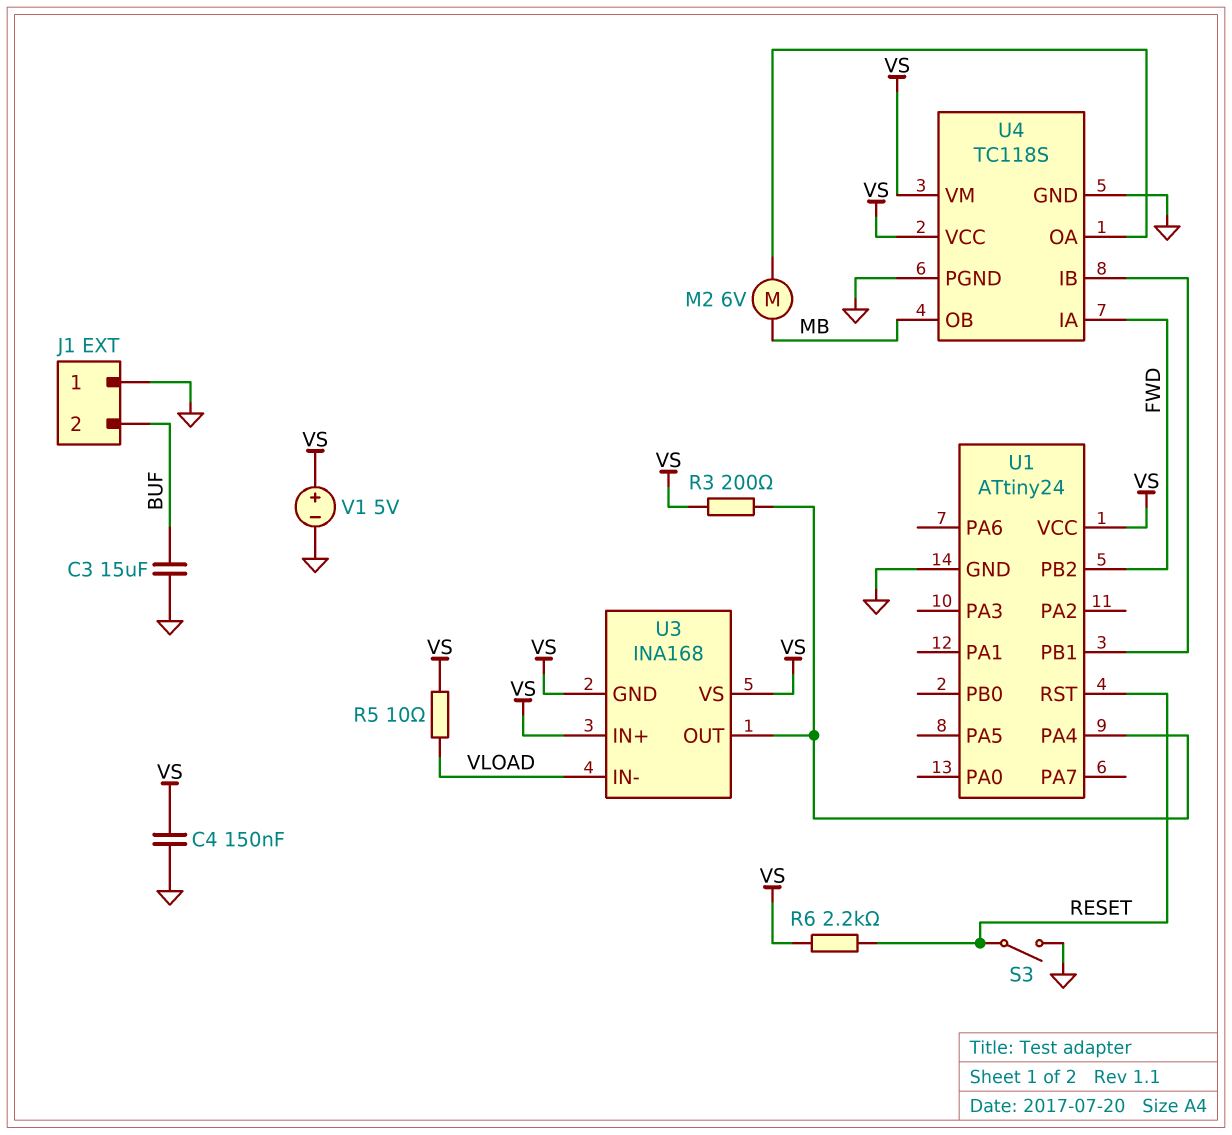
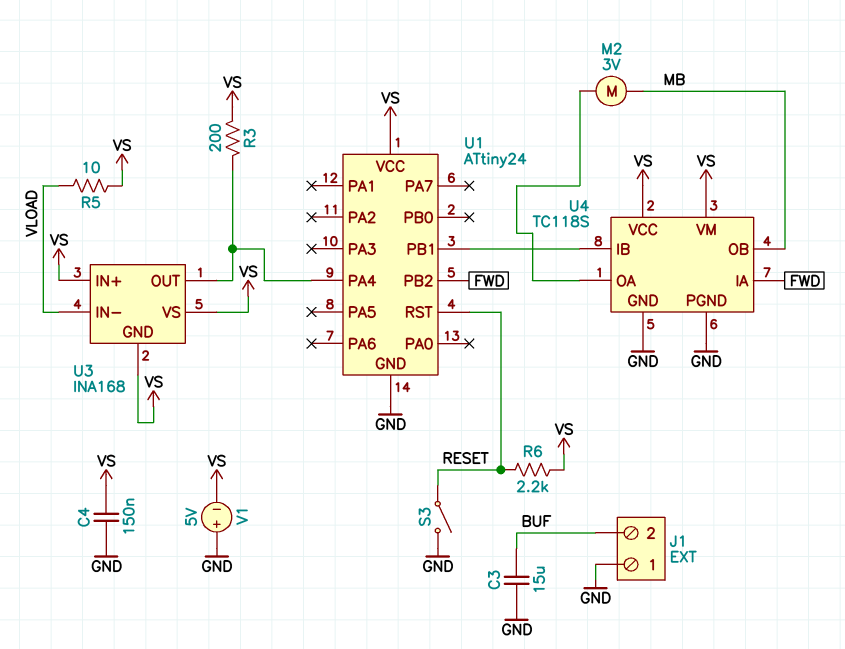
M2: motor 6V (MB, U4/OA) -> motor 3V (MB, U4/OA)
V1: 5V (plus VS, minus GND) -> 5V (plus GND, minus VS)

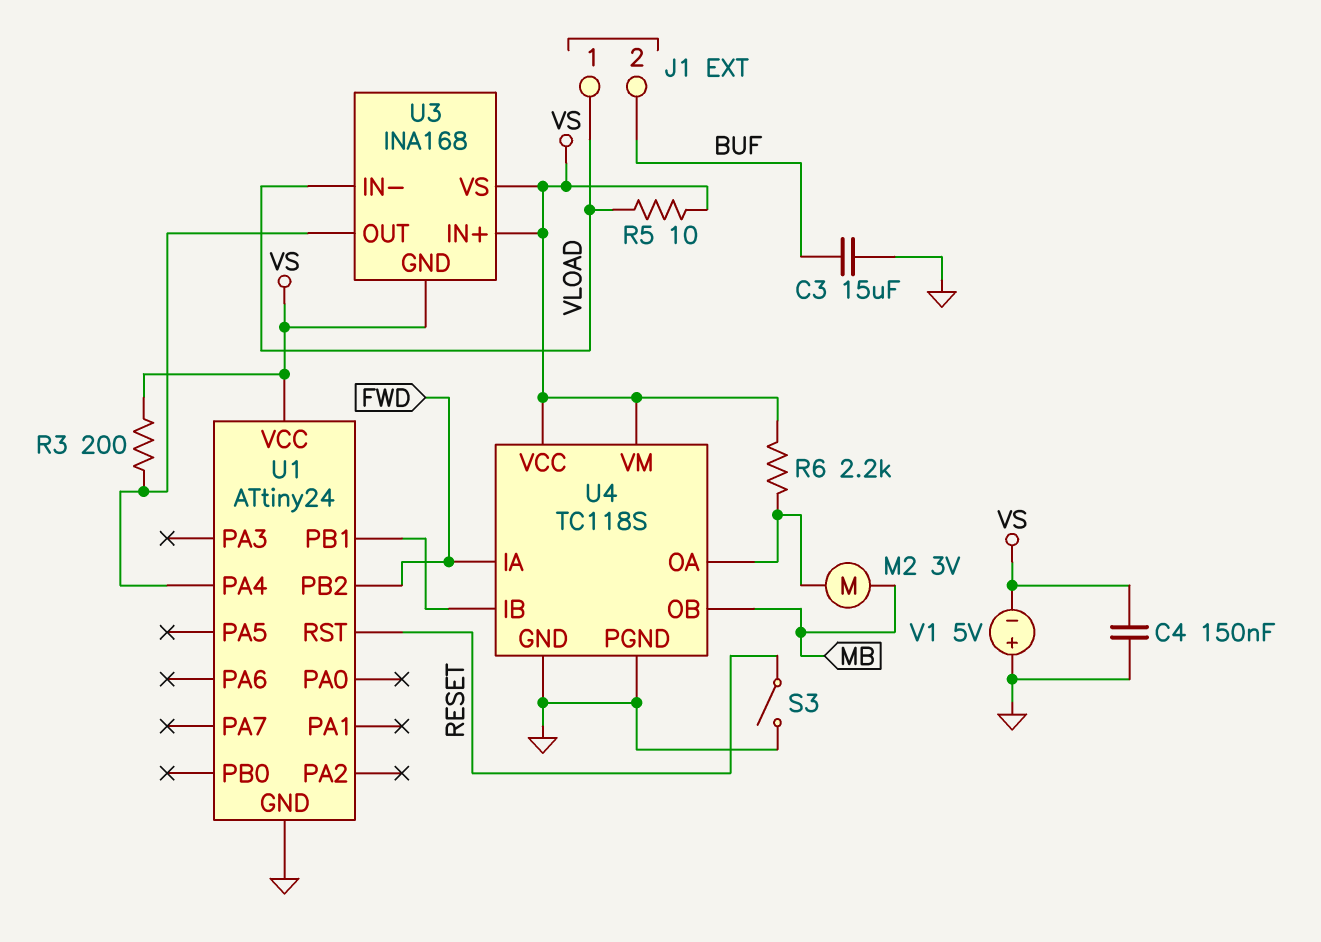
J1 pin 1: GND -> VLOAD
R6: 2.2k (RESET, VS) -> 2.2k (U4/OA, VS)

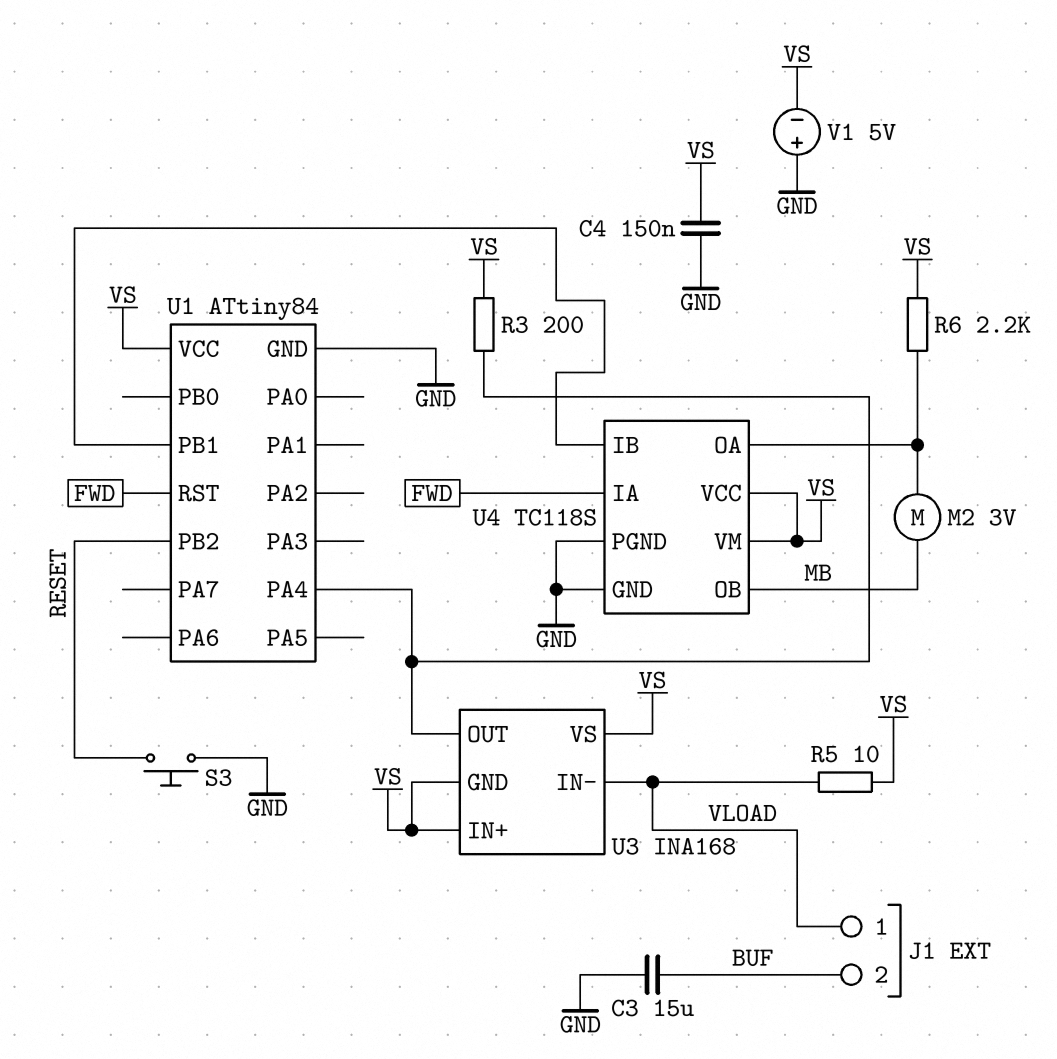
S3: switch (GND, RESET) -> button (GND, RESET)
U1: ATtiny24 -> ATtiny84
U1 pin PB2: FWD -> RESET
U1 pin RST: RESET -> FWD

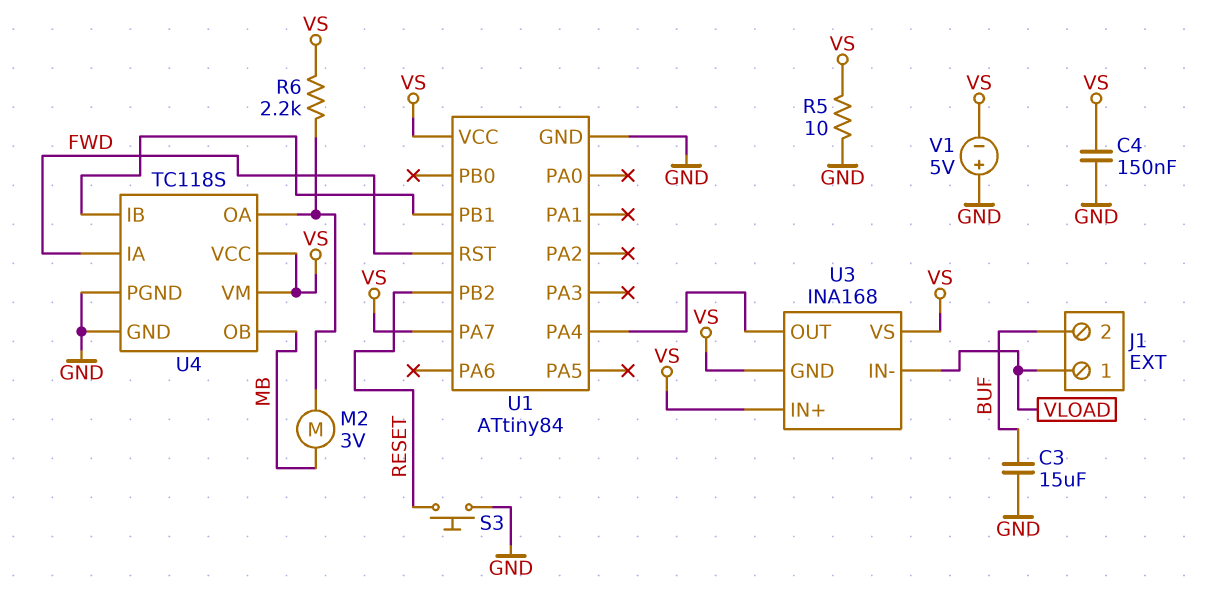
R3: 200 (U1/PA4, VS) -> none
R5: 10 (VLOAD, VS) -> 10 (GND, VS)
U1 pin PA7: none -> VS

